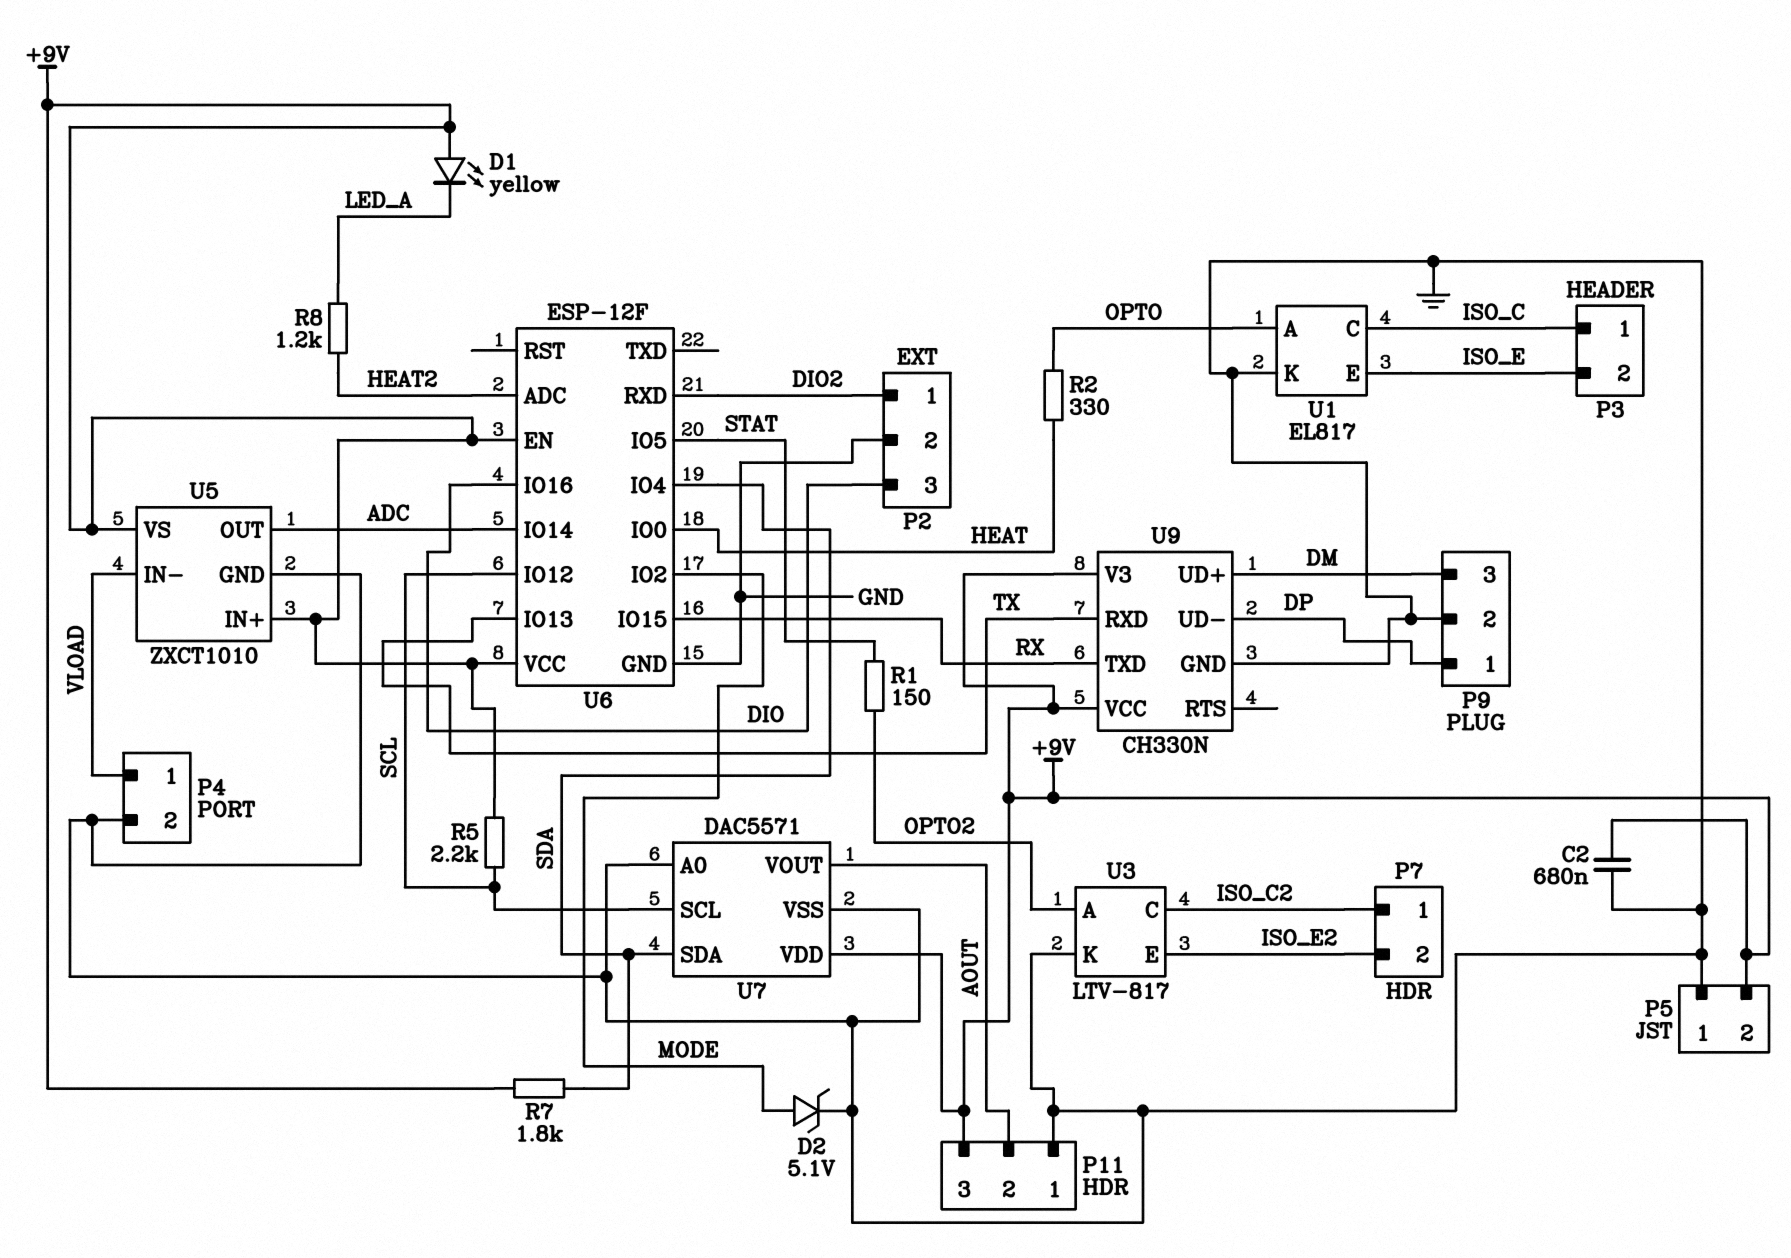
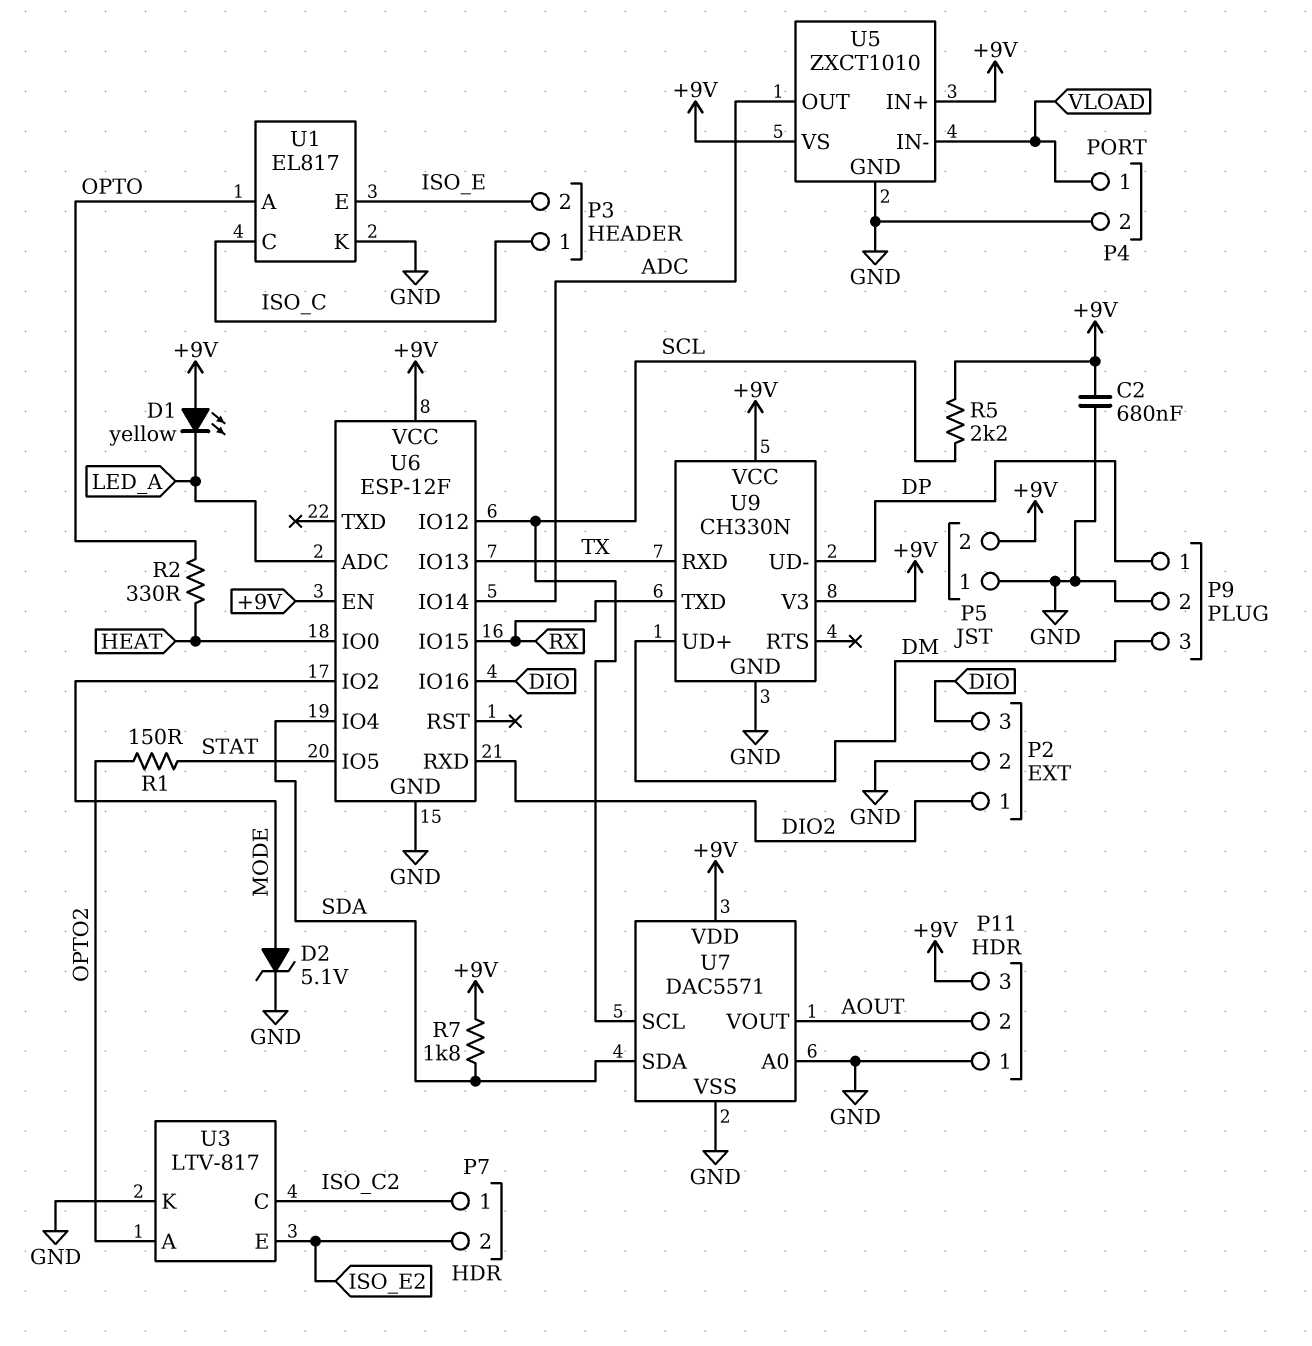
R8: 1.2k (HEAT2, LED_A) -> none
U6 pin ADC: HEAT2 -> LED_A

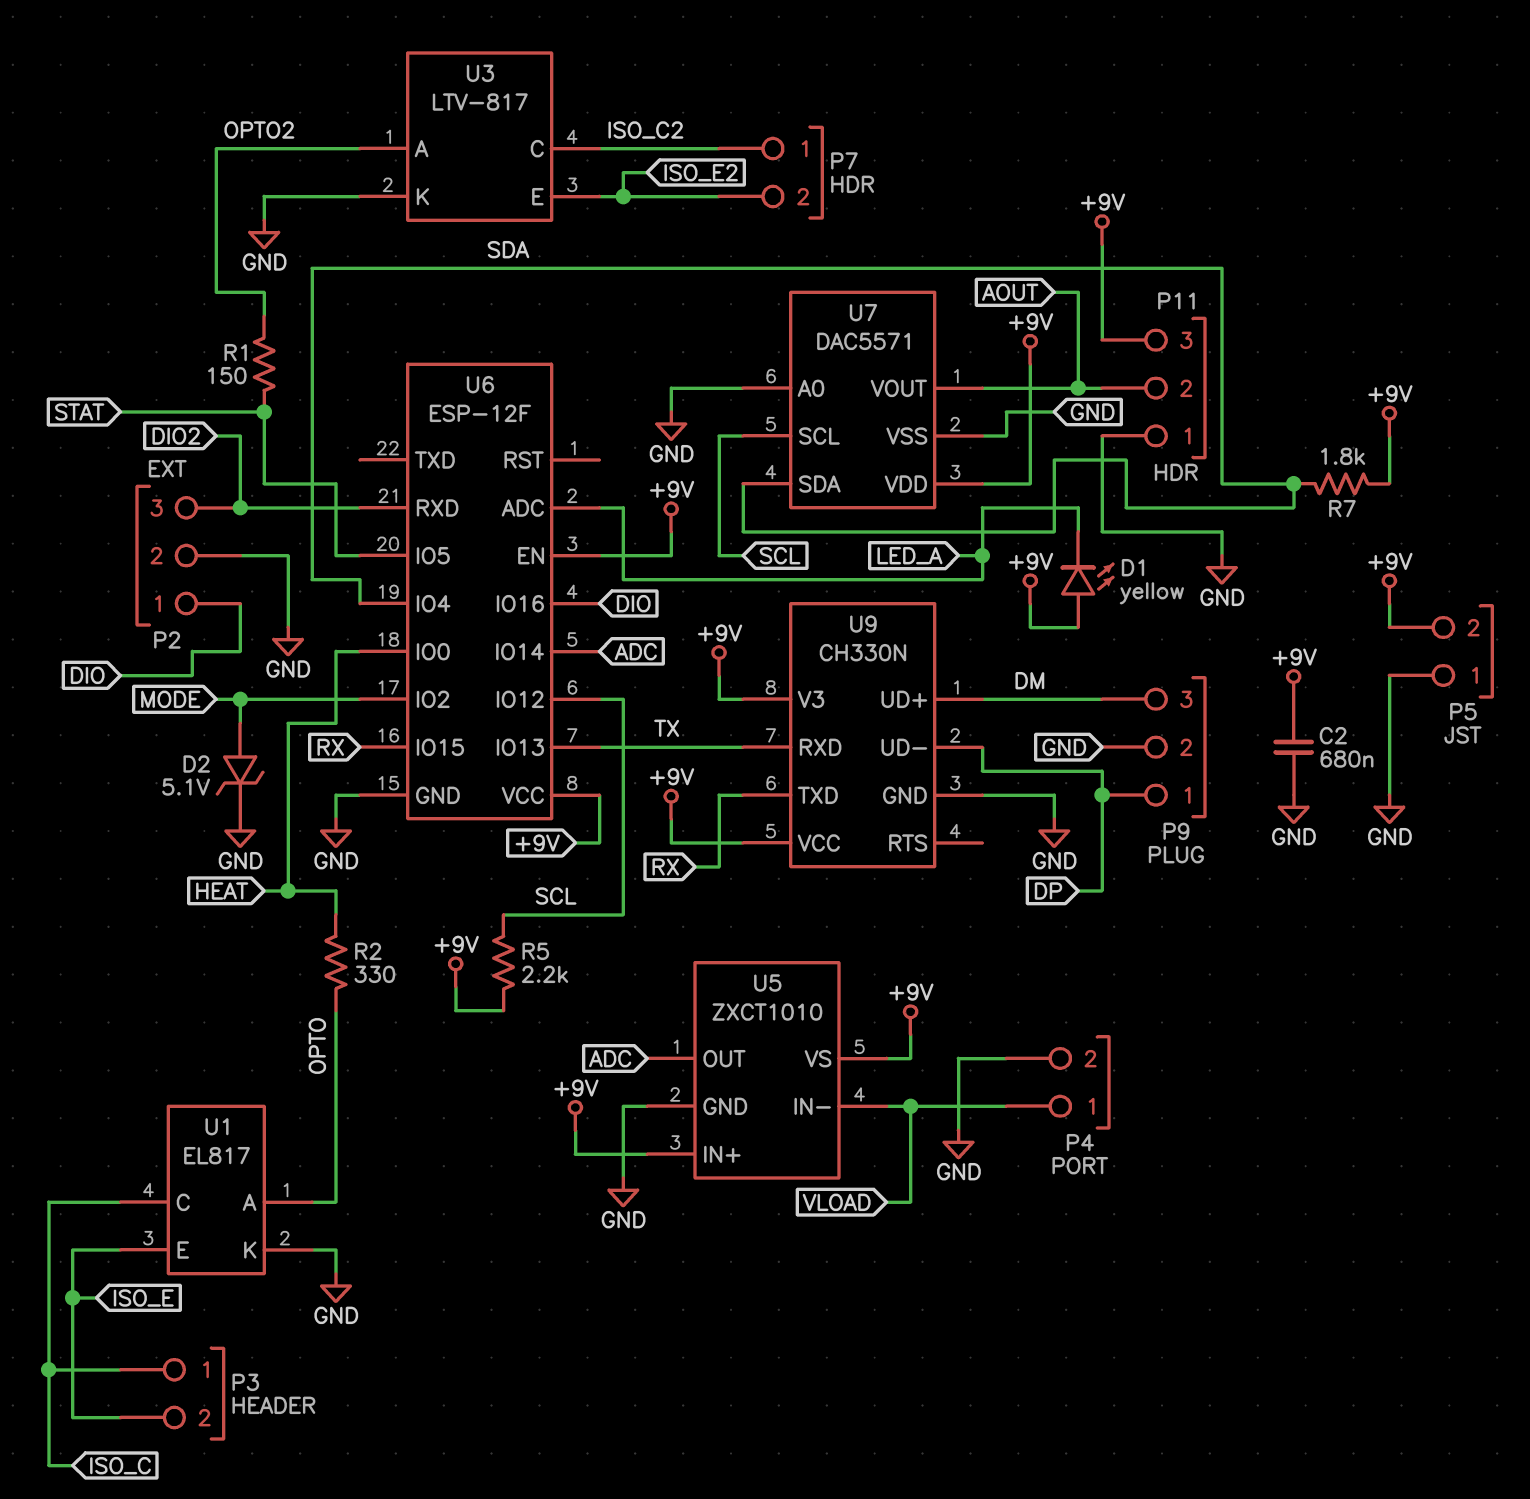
P2 pin 1: DIO2 -> DIO
P2 pin 3: DIO -> DIO2

